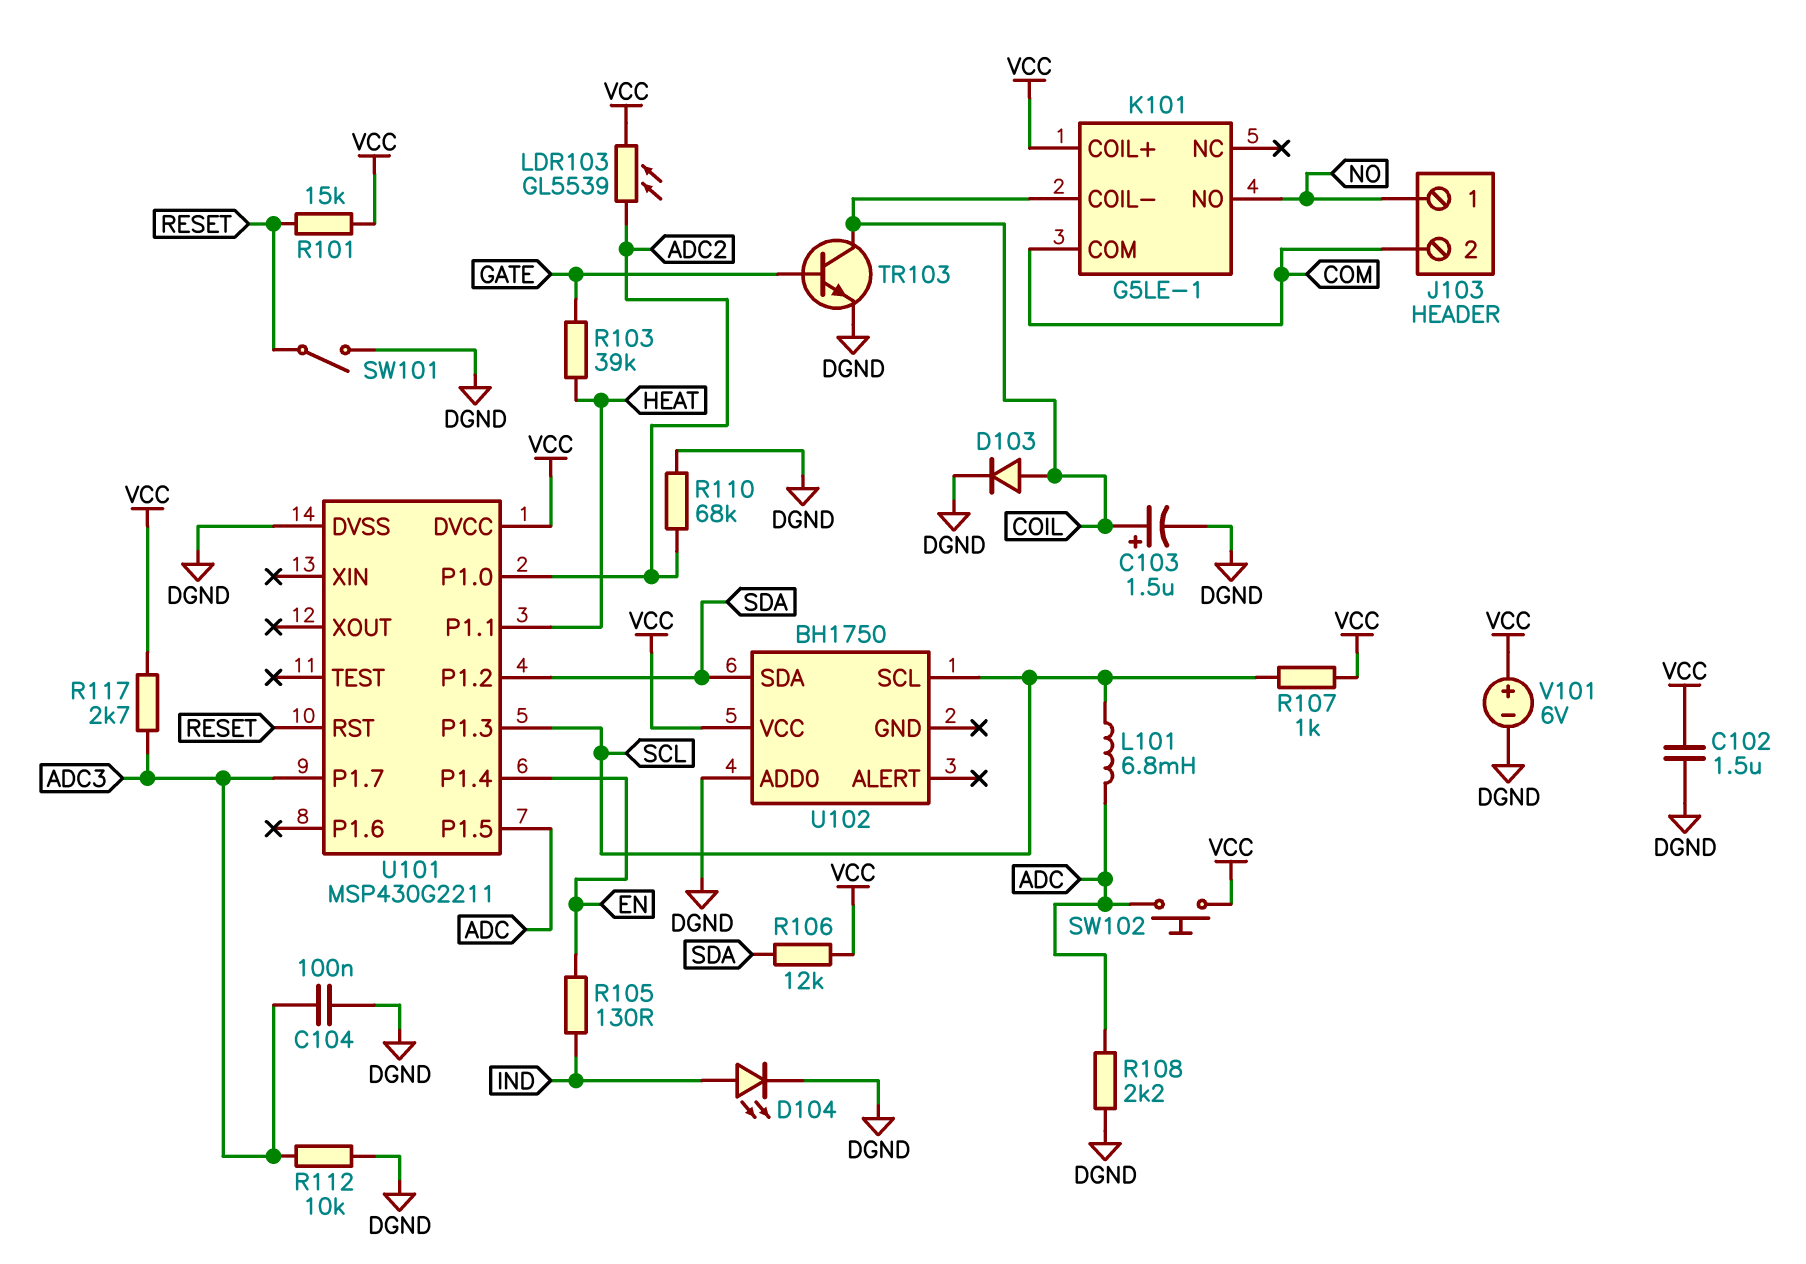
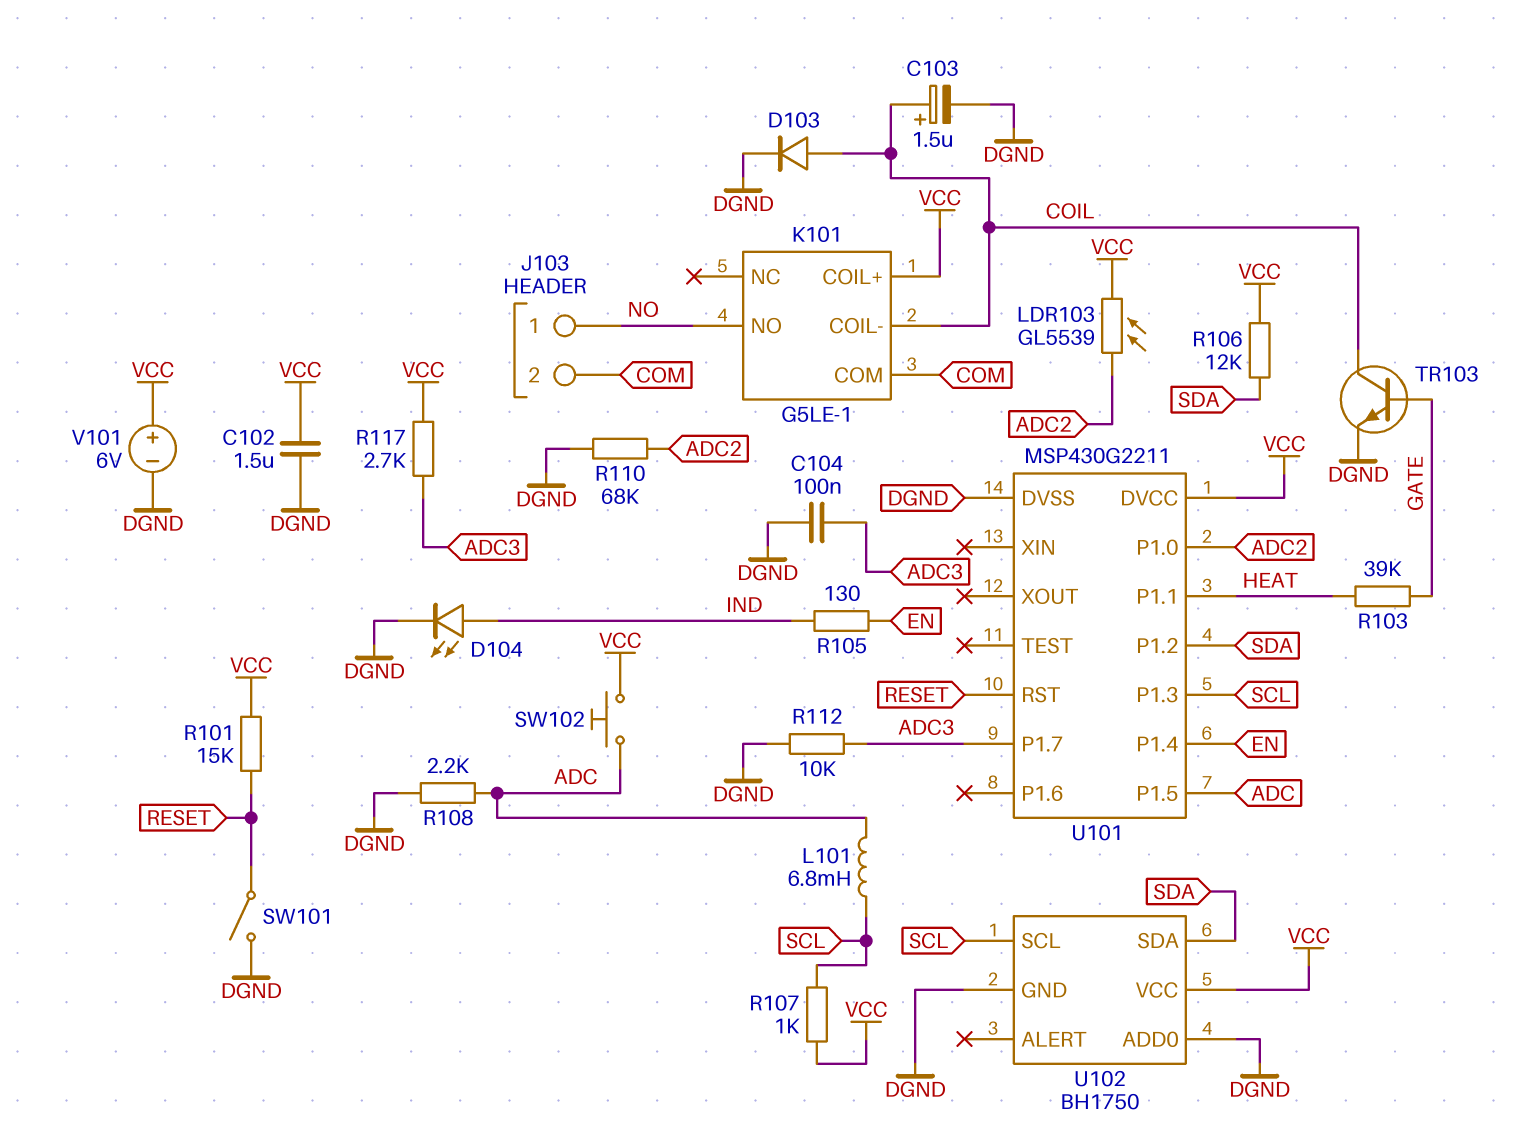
U102 pin GND: none -> DGND

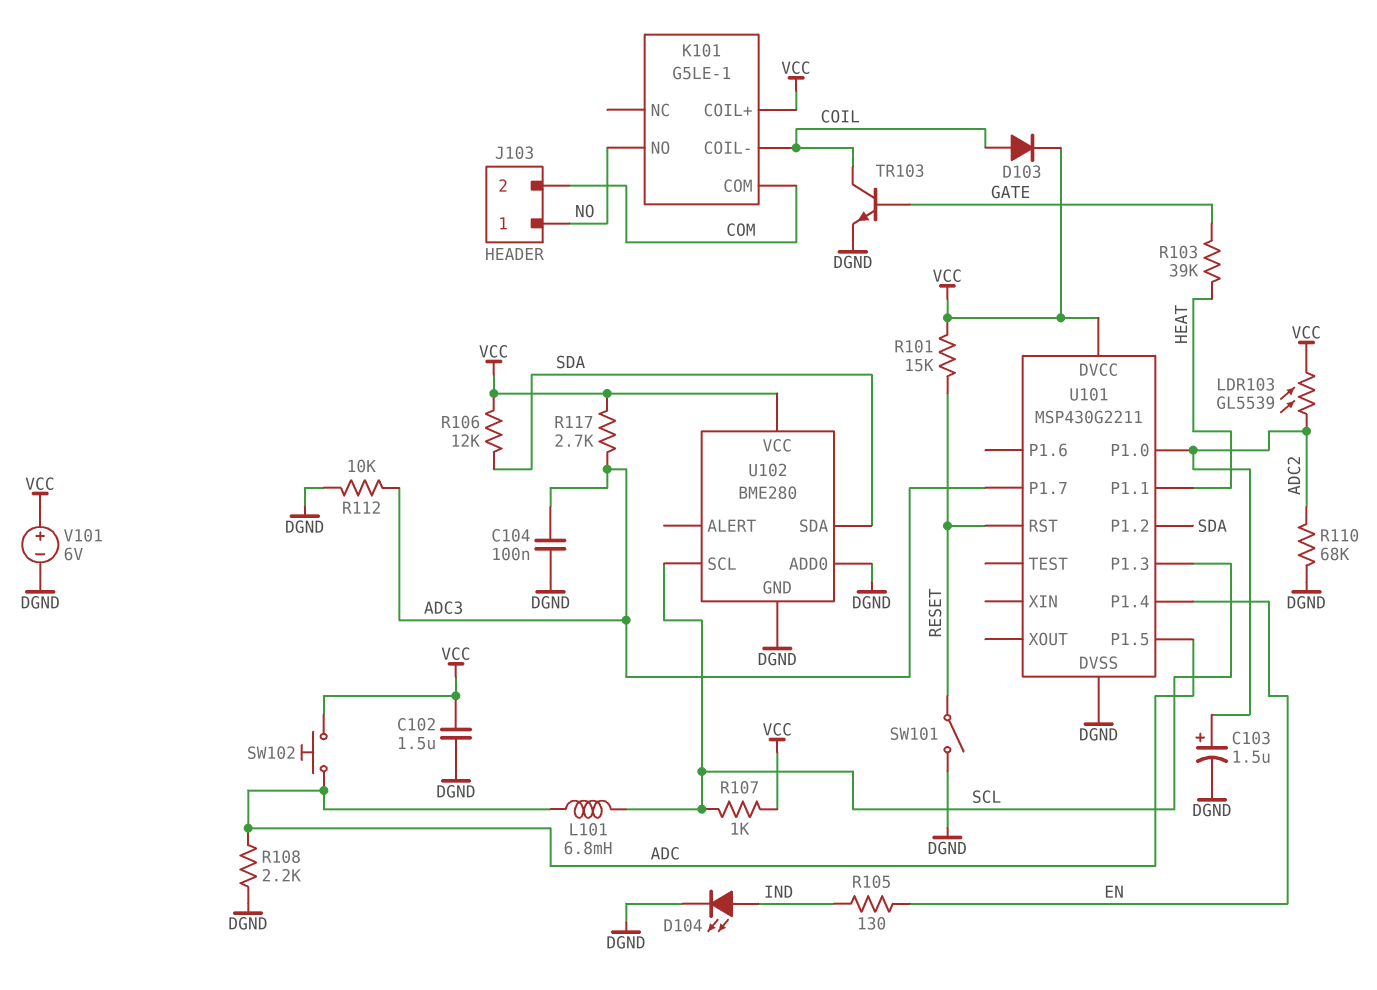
C103: 1.5uF (plus COIL, minus DGND) -> 1.5uF (plus ADC2, minus DGND)
D103: diode (A COIL, K DGND) -> diode (A COIL, K VCC)
U102: BH1750 -> BME280

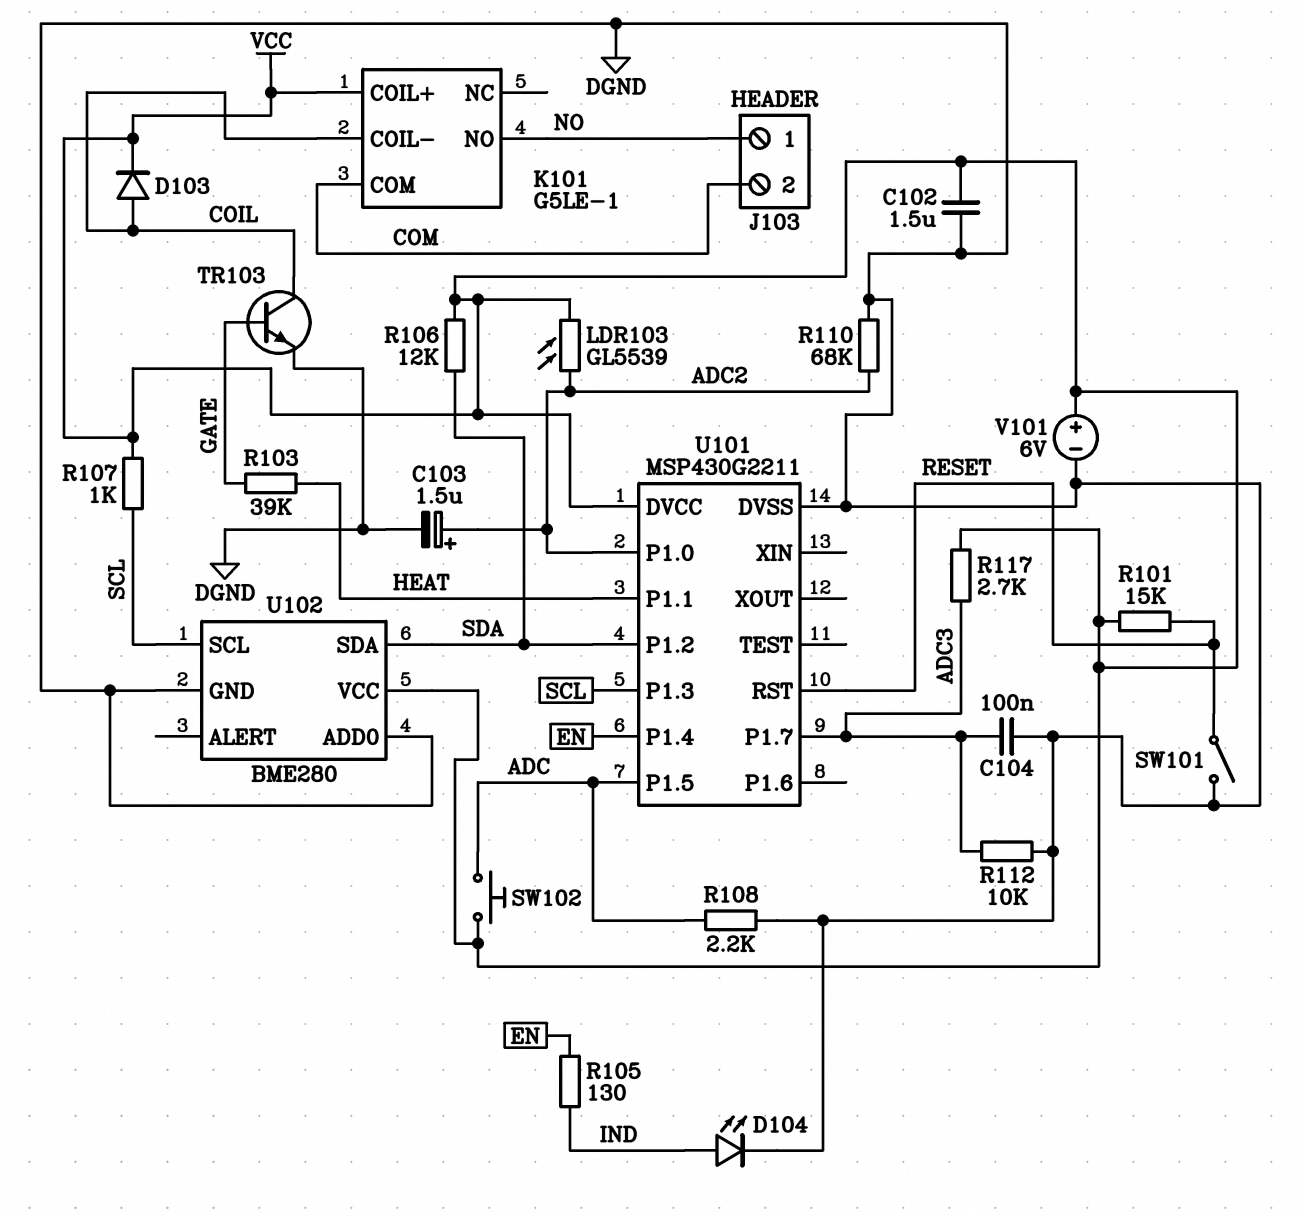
L101: 6.8mH (ADC, SCL) -> none

